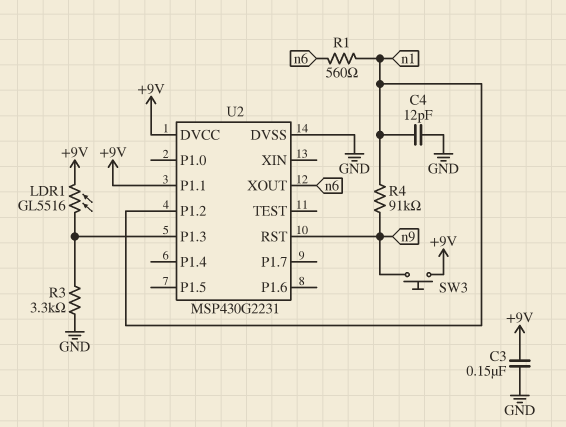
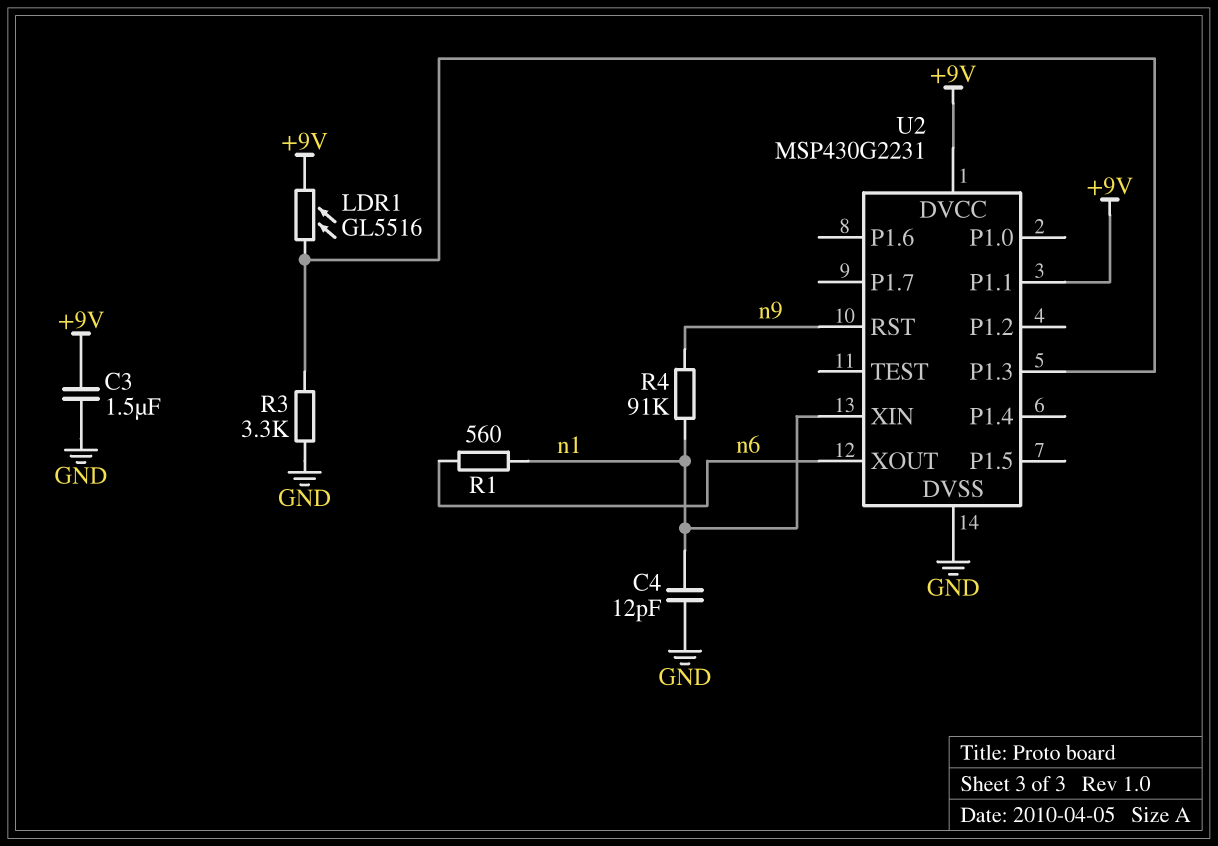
C3: 150nF (+9V, GND) -> 1.5uF (+9V, GND)
SW3: button (+9V, n9) -> none
U2 pin P1.2: n1 -> none
U2 pin XIN: none -> n1

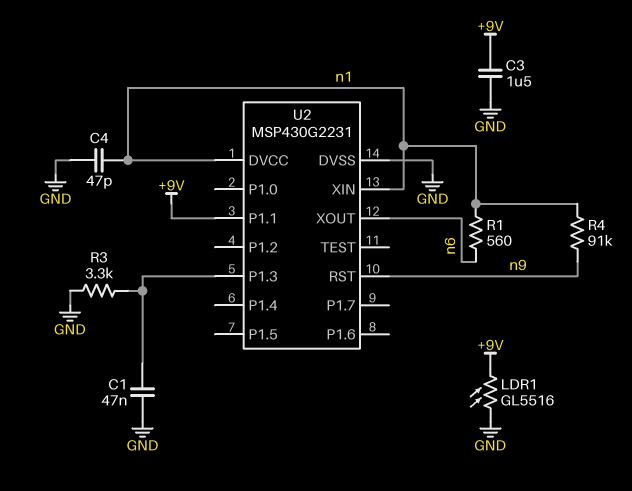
C1: none -> 47nF (GND, U2/P1.3)
C4: 12pF (GND, n1) -> 47pF (GND, n1)
LDR1: GL5516 (+9V, U2/P1.3) -> GL5516 (+9V, GND)
U2 pin DVCC: +9V -> n1

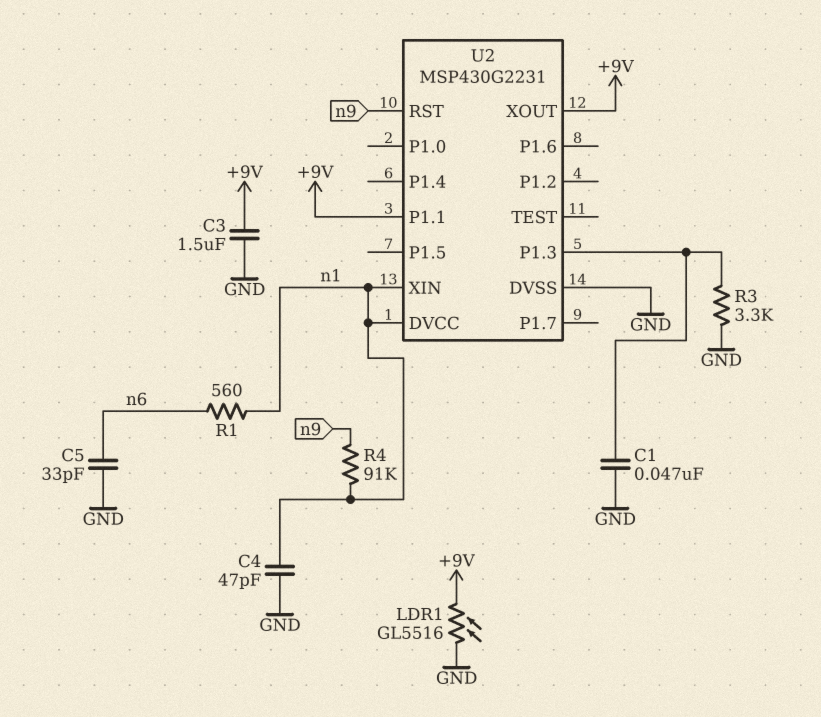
C5: none -> 33pF (GND, n6)
U2 pin XOUT: n6 -> +9V

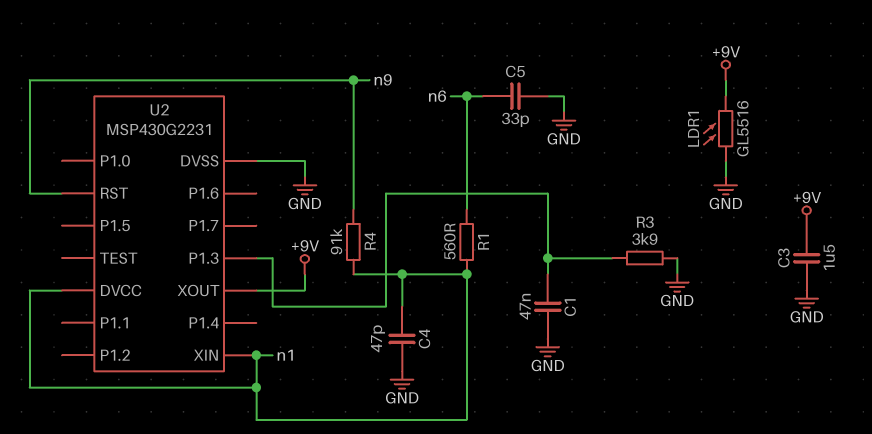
R3: 3.3k (GND, U2/P1.3) -> 3.9k (GND, U2/P1.3)
U2 pin P1.1: +9V -> none

